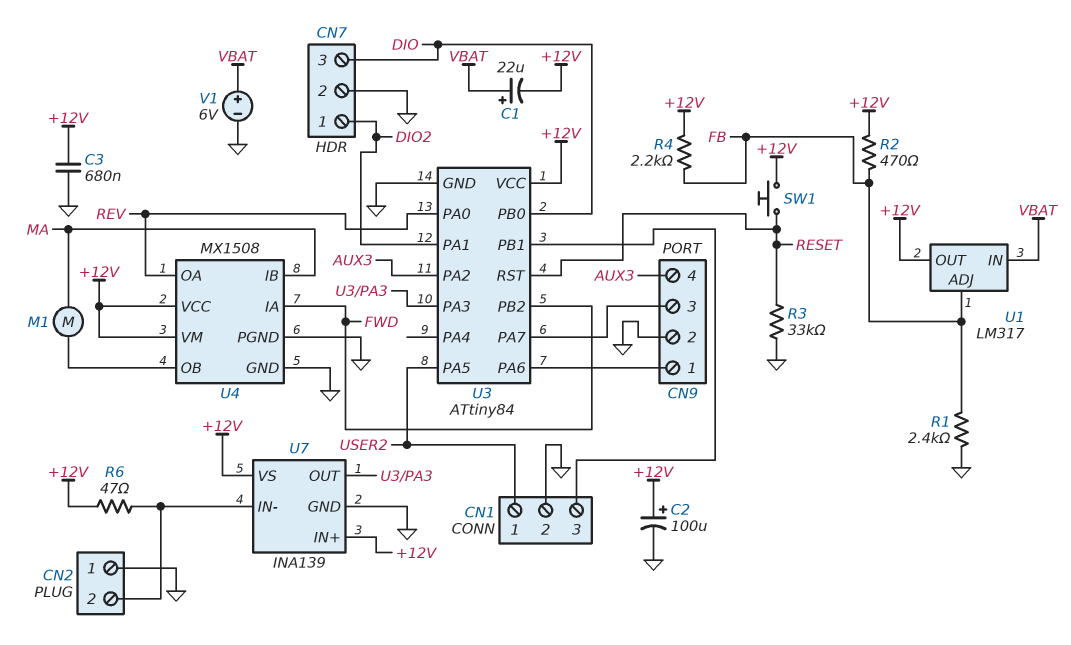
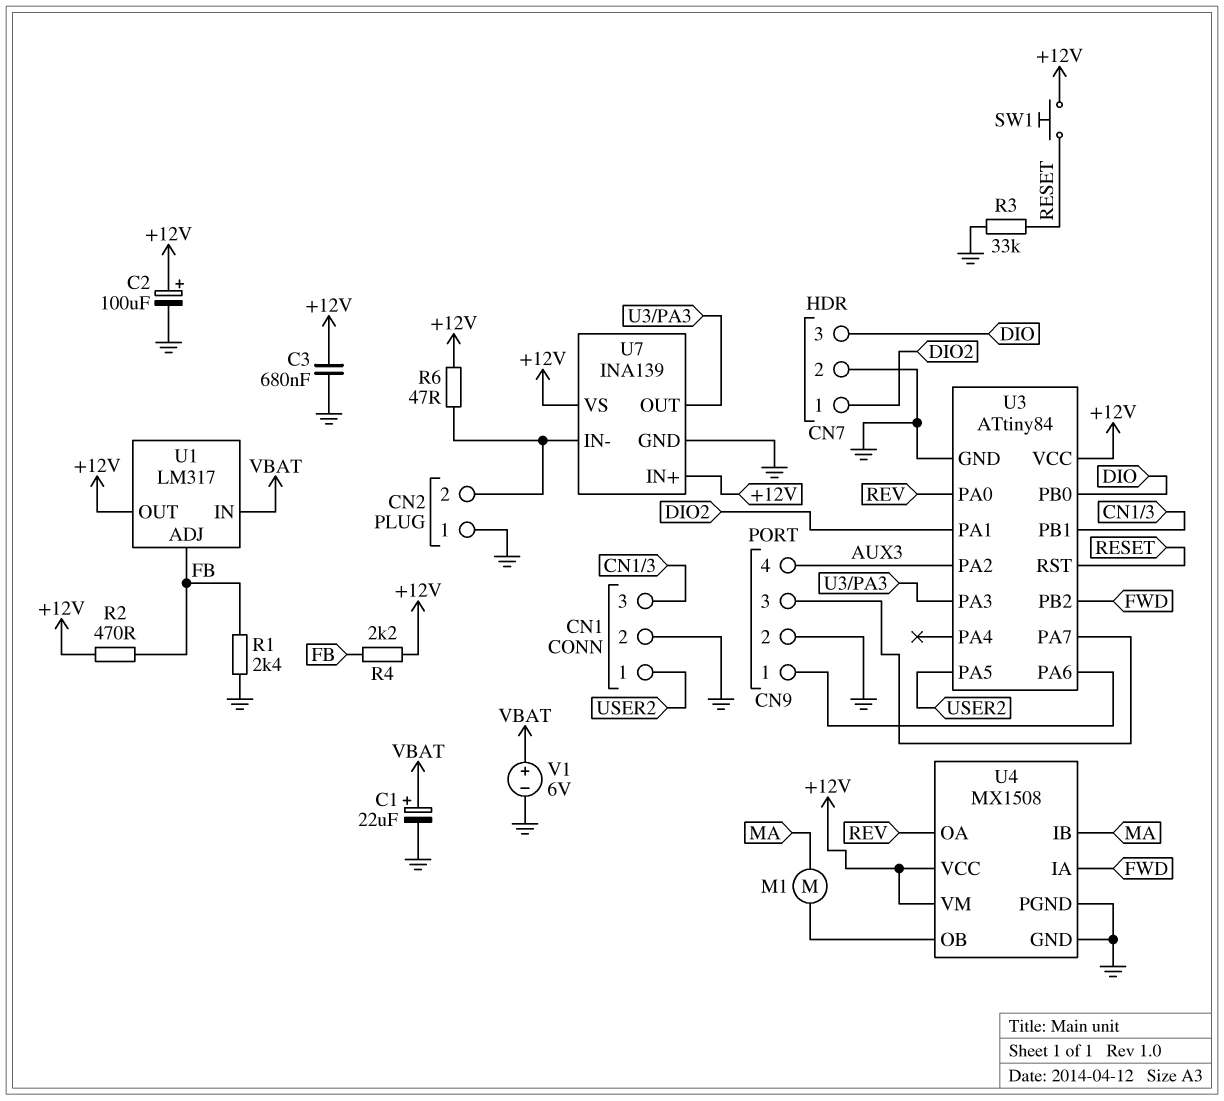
C1: 22uF (plus VBAT, minus +12V) -> 22uF (plus VBAT, minus GND)

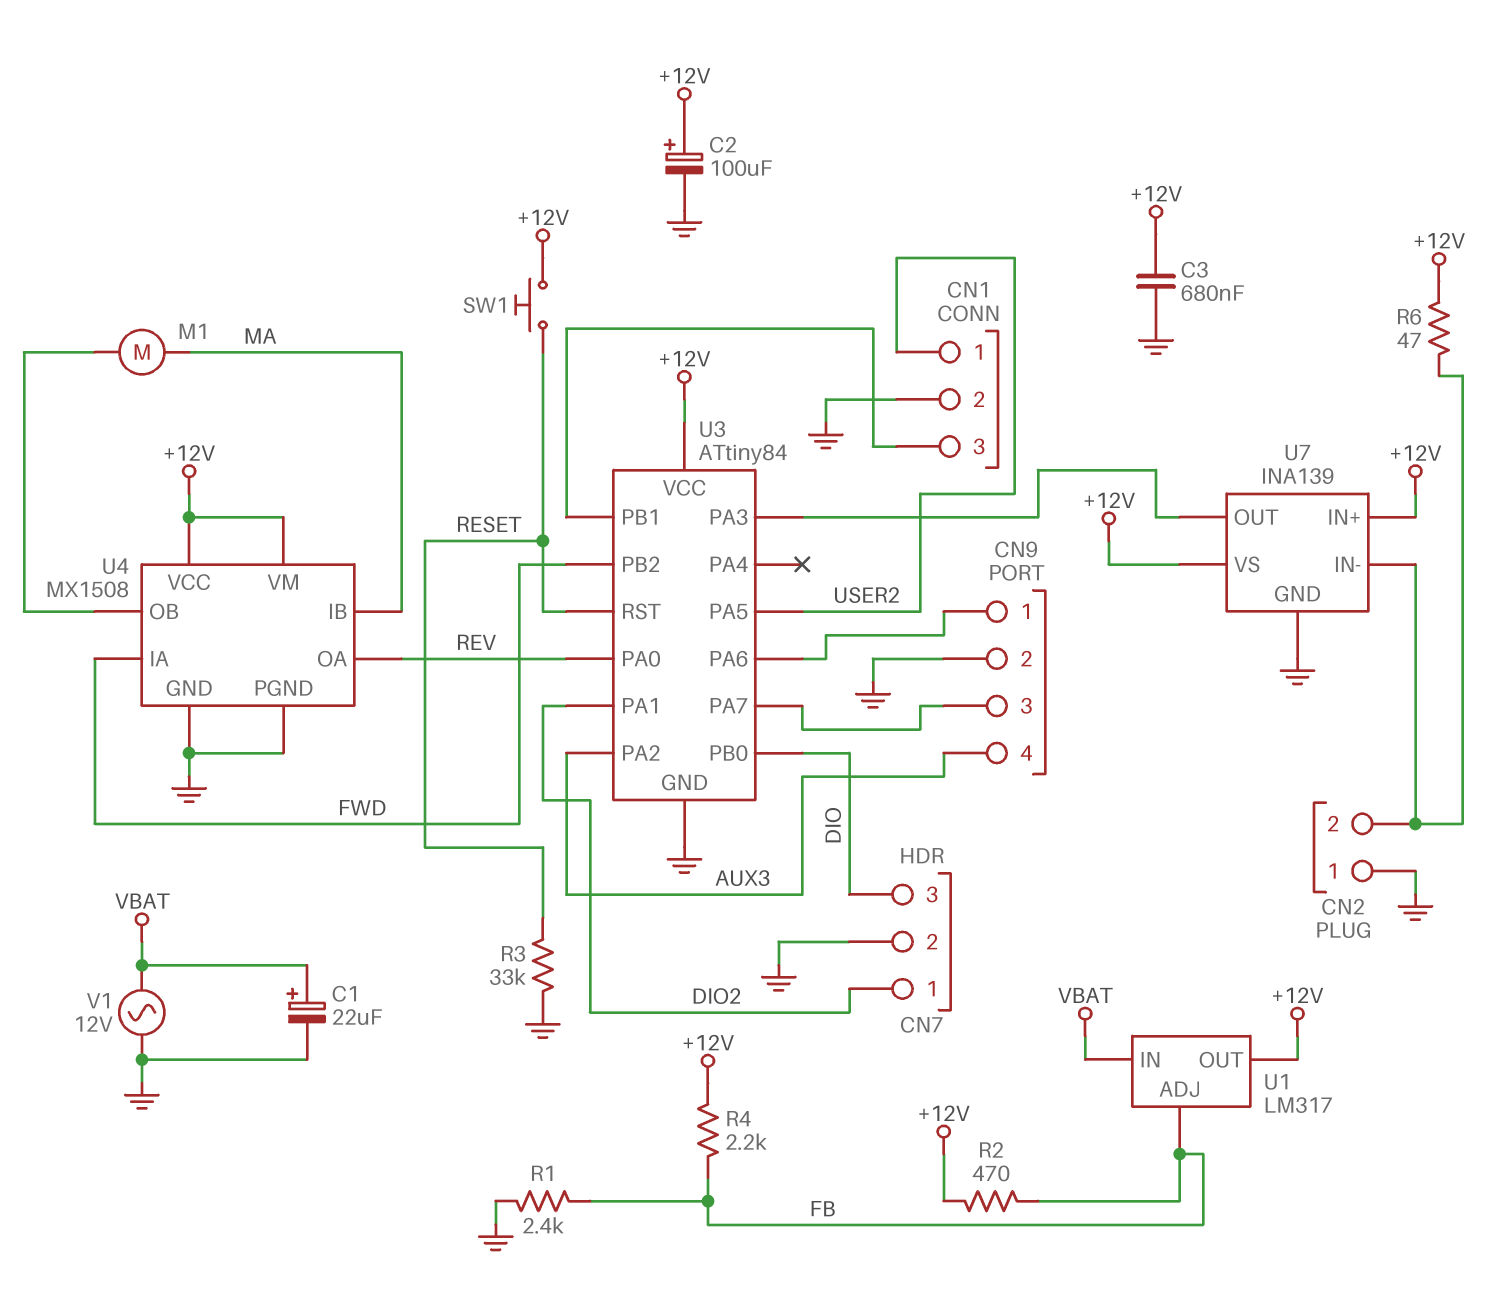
V1: 6V (plus VBAT, minus GND) -> AC 12V (GND, VBAT)

